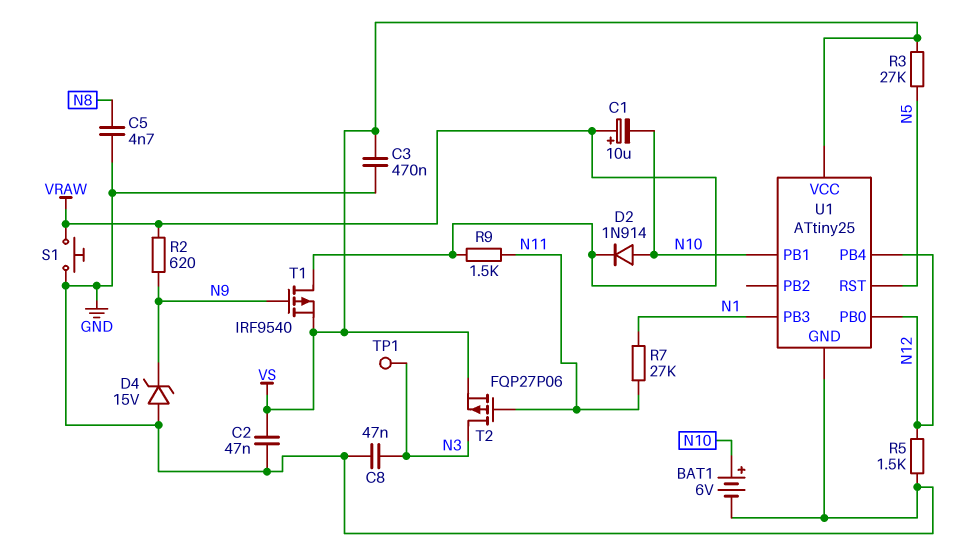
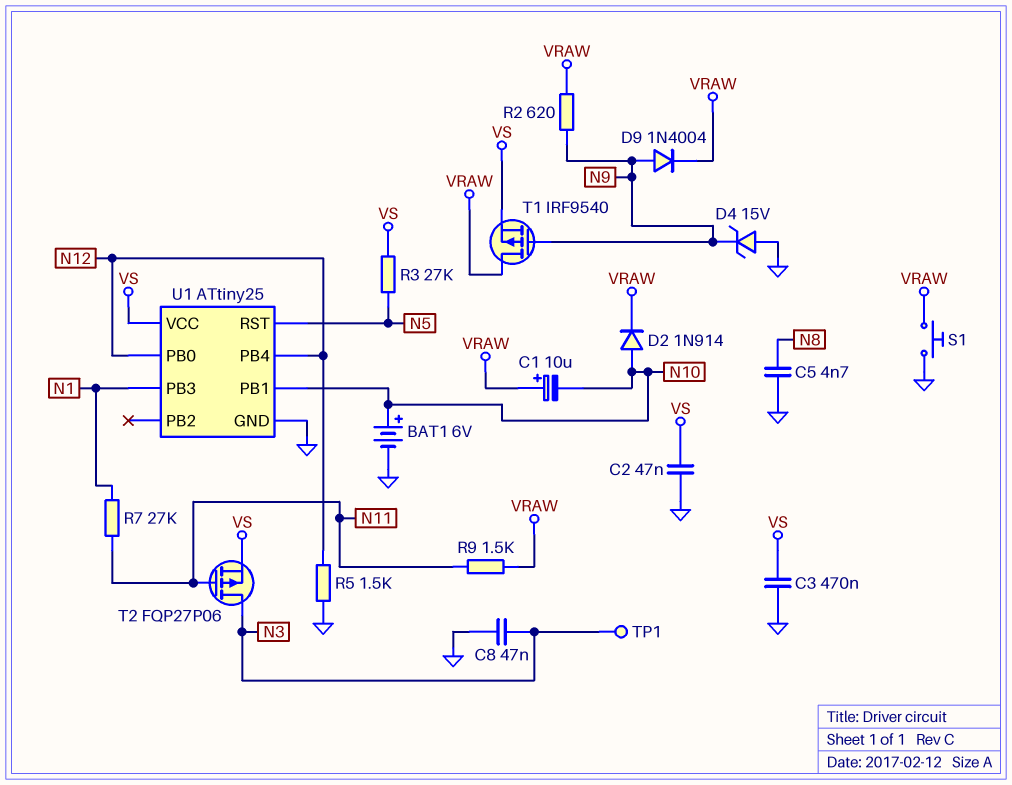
D9: none -> diode 1N4004 (A N9, K VRAW)

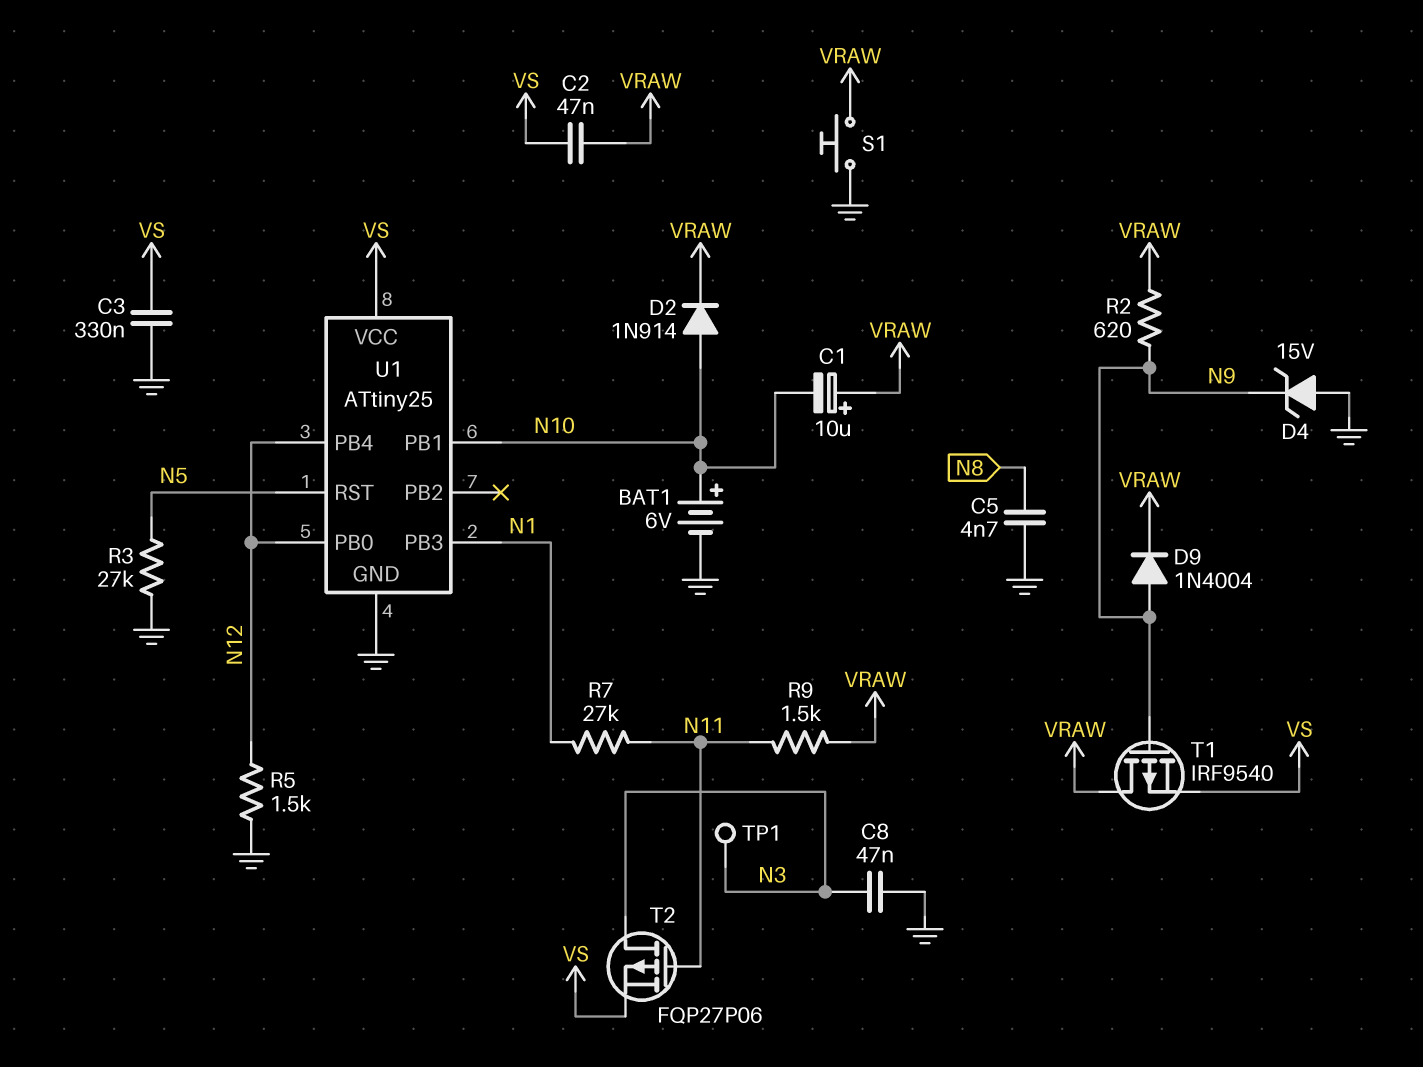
C2: 47nF (GND, VS) -> 47nF (VRAW, VS)
C3: 470nF (GND, VS) -> 330nF (GND, VS)
R3: 27k (N5, VS) -> 27k (GND, N5)

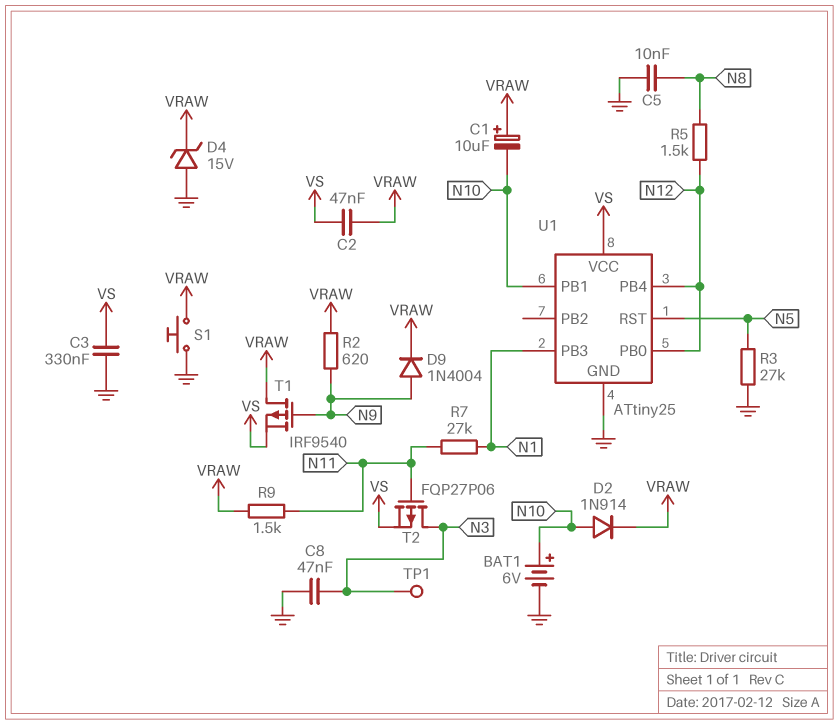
C5: 4.7nF (GND, N8) -> 10nF (GND, N8)
D4: zener 15V (A GND, K N9) -> zener 15V (A GND, K VRAW)
R5: 1.5k (GND, N12) -> 1.5k (N8, N12)

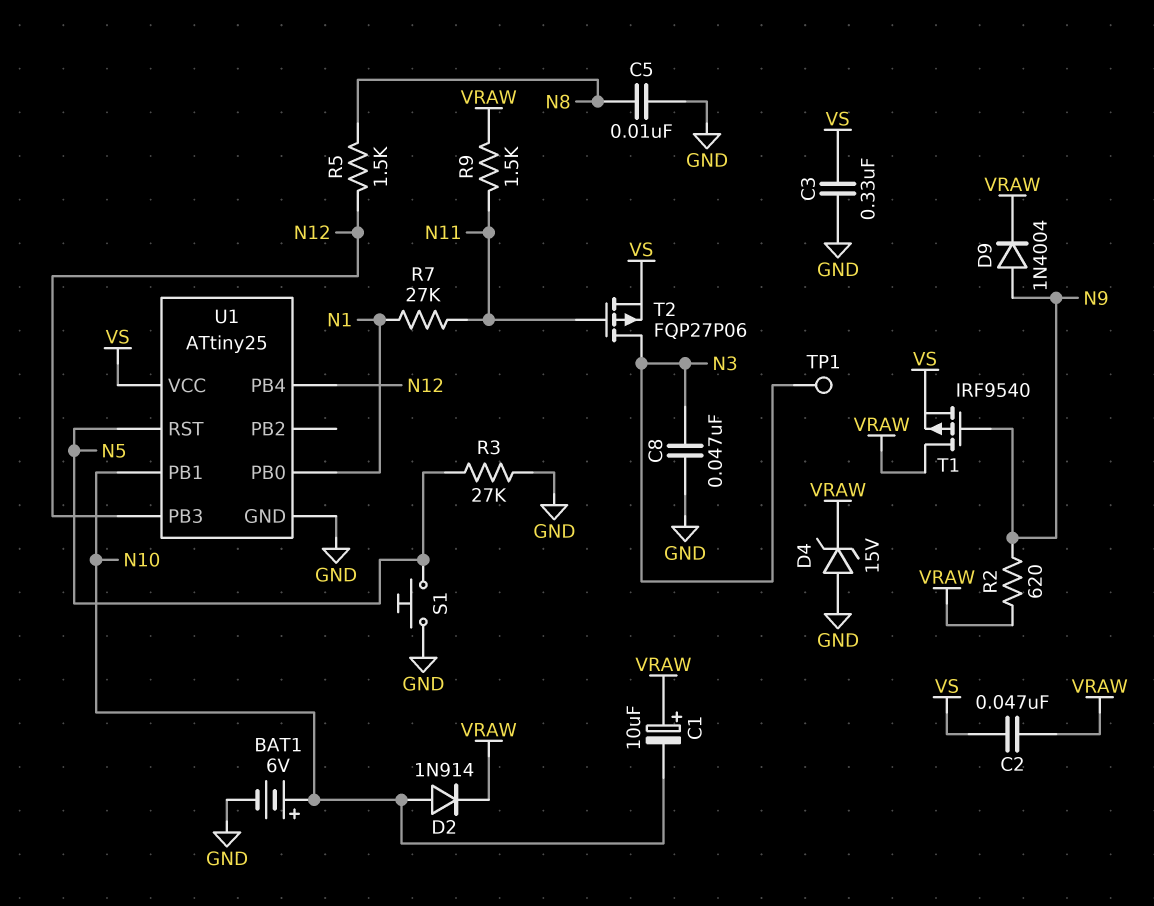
S1: button (GND, VRAW) -> button (GND, N5)
U1 pin PB0: N12 -> N1
U1 pin PB3: N1 -> N12

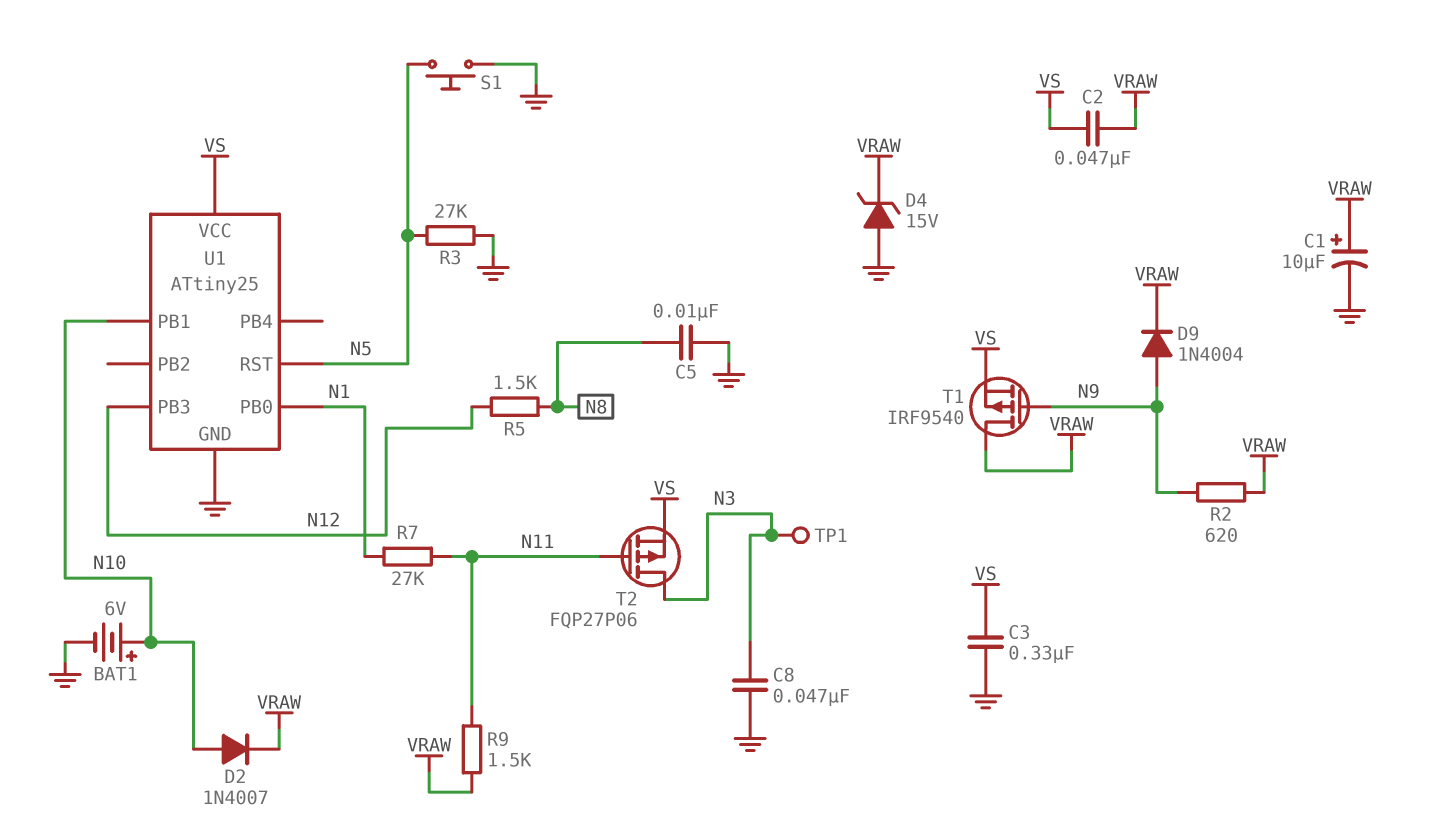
C1: 10uF (plus VRAW, minus N10) -> 10uF (plus VRAW, minus GND)
D2: diode 1N914 (A N10, K VRAW) -> diode 1N4007 (A N10, K VRAW)
U1 pin PB4: N12 -> none

